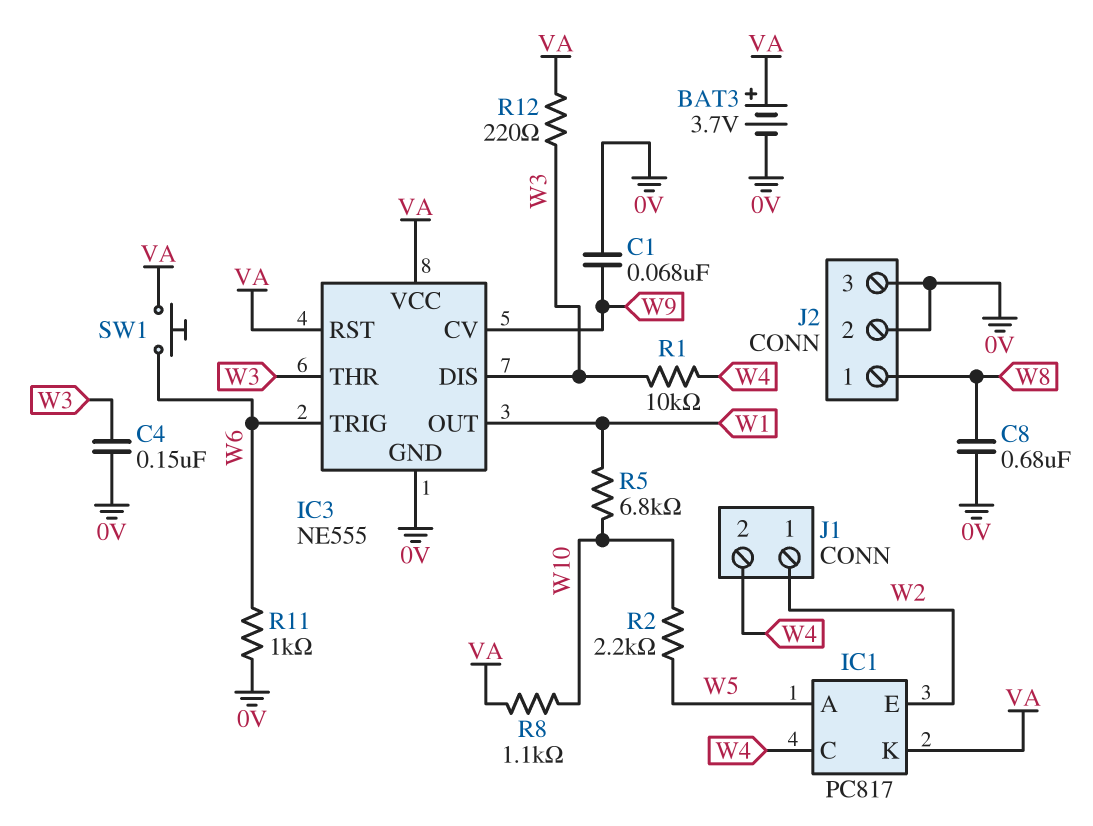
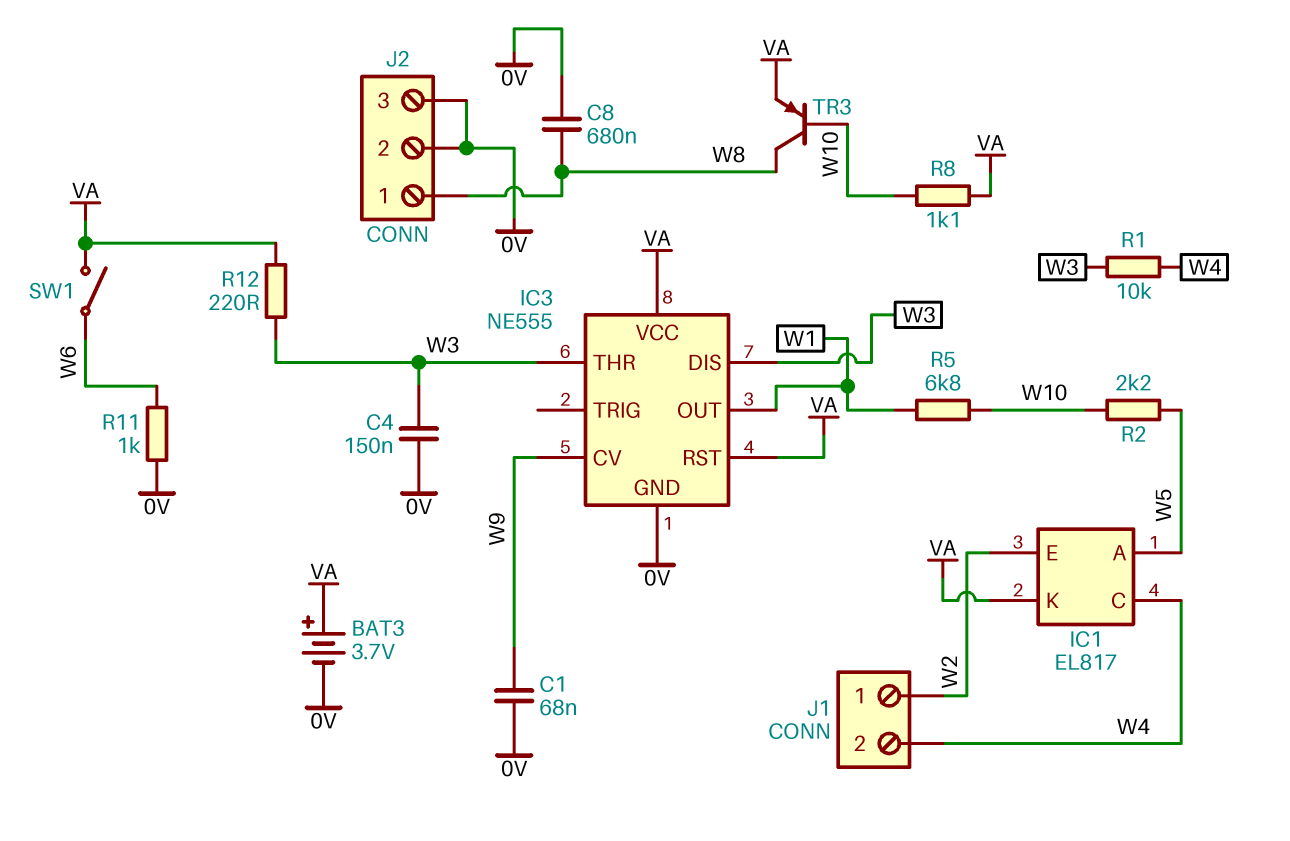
IC1: PC817 -> EL817
IC3 pin TRIG: W6 -> none
SW1: button (VA, W6) -> switch (VA, W6)
TR3: none -> PNP (B W10, C W8, E VA)

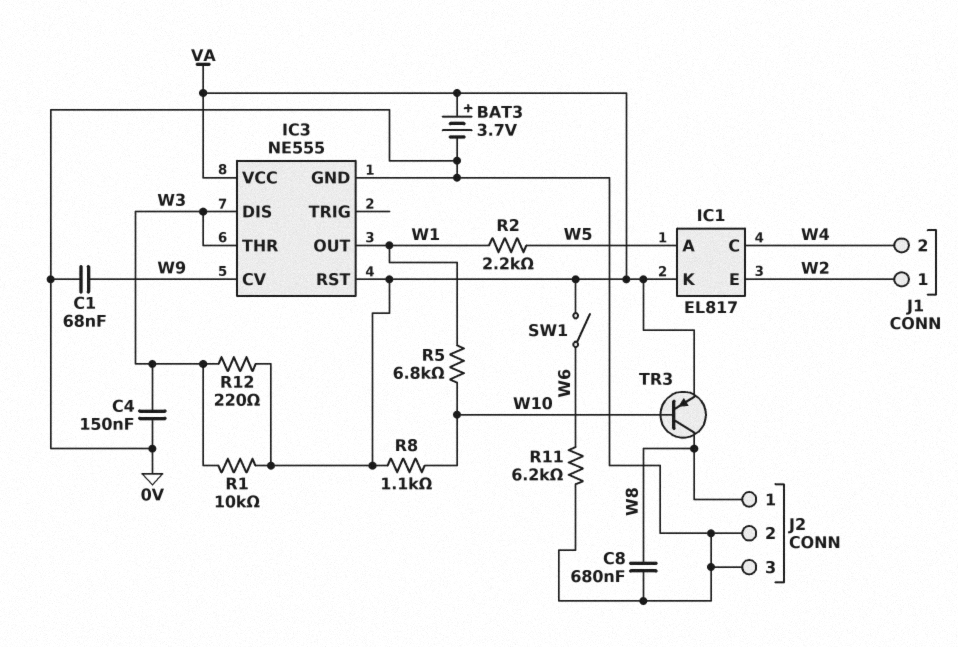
R1: 10k (W3, W4) -> 10k (VA, W3)
R2: 2.2k (W5, W10) -> 2.2k (W1, W5)
R11: 1k (0V, W6) -> 6.2k (0V, W6)

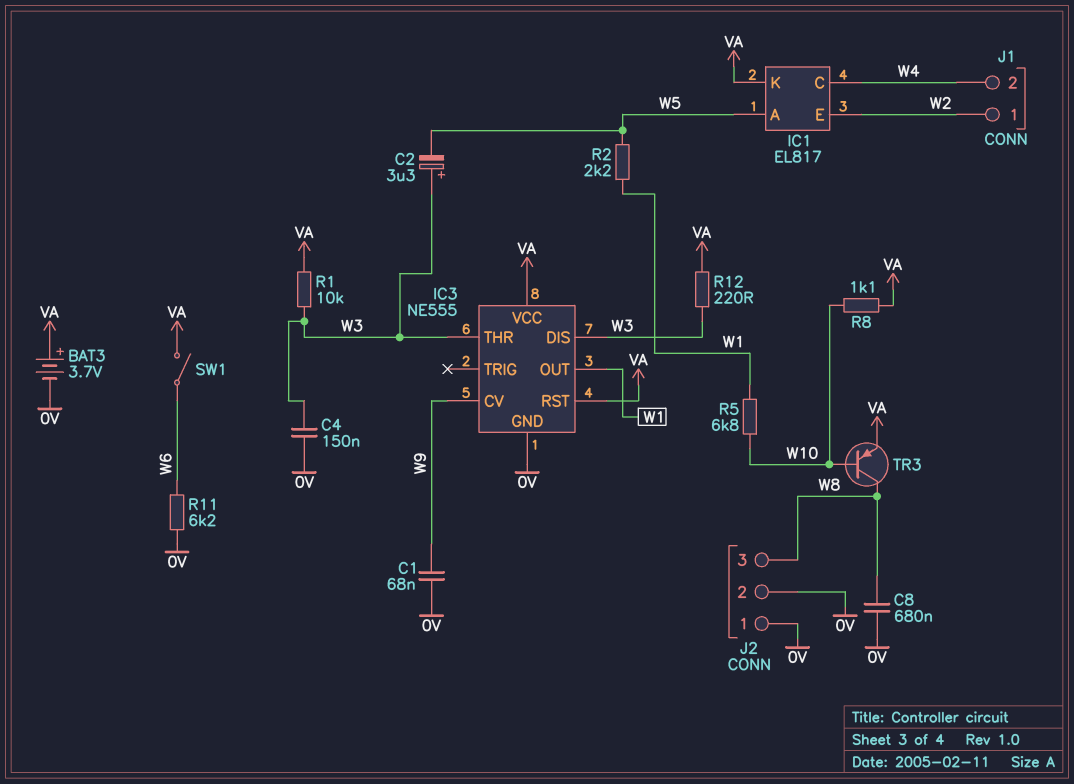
C2: none -> 3.3uF (plus W3, minus W5)
J2 pin 1: W8 -> 0V
J2 pin 3: 0V -> W8

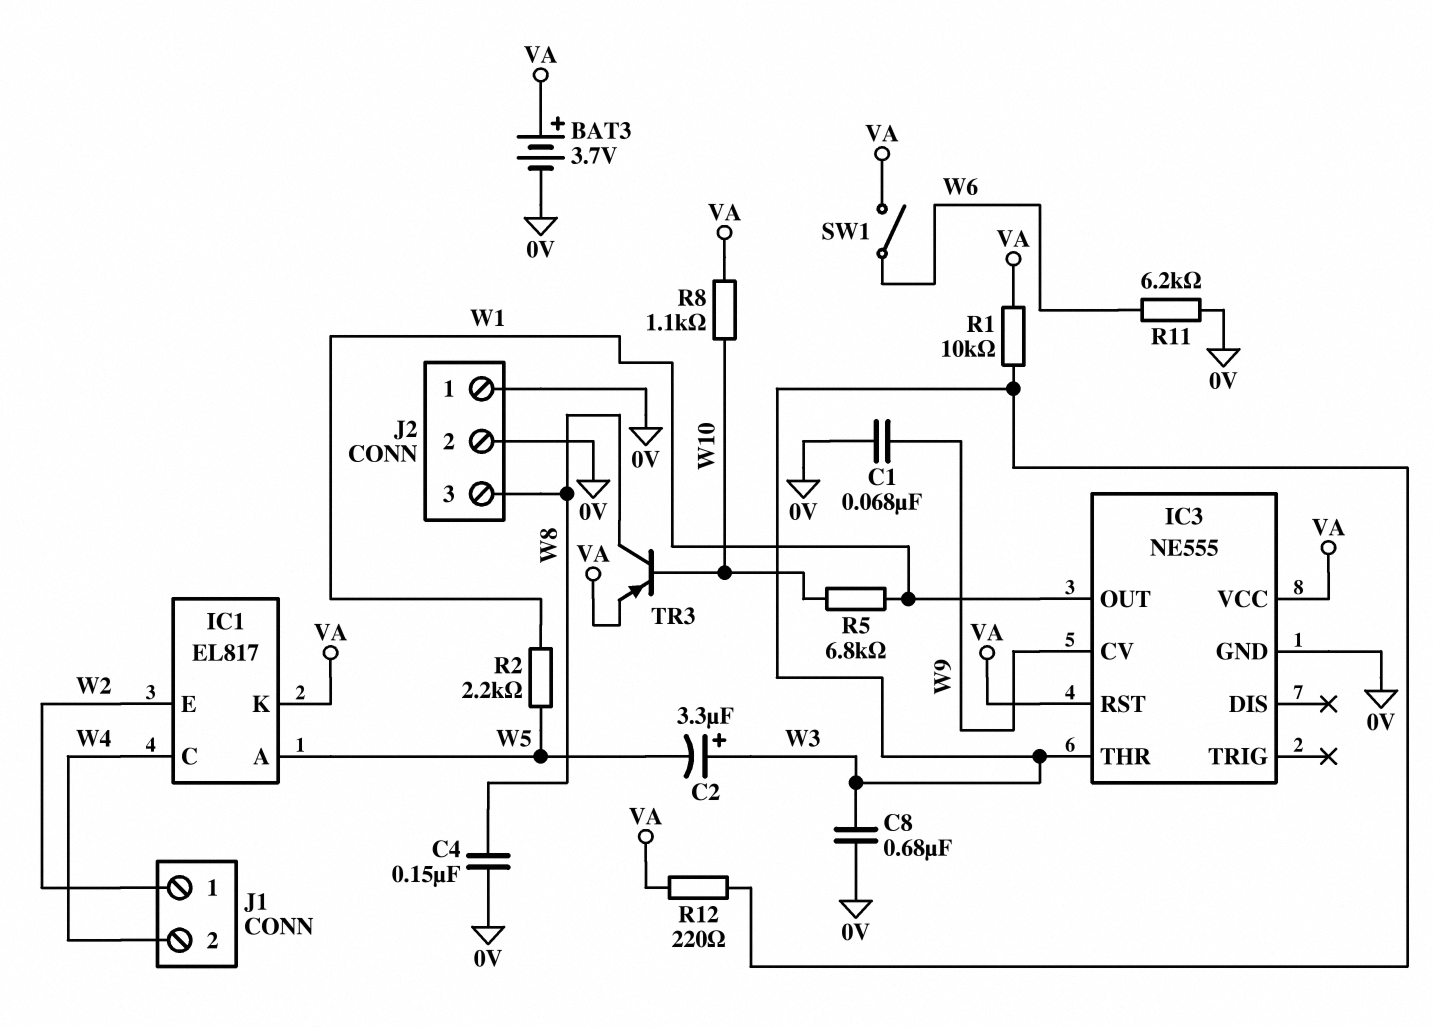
C4: 150nF (0V, W3) -> 150nF (0V, W8)
C8: 680nF (0V, W8) -> 680nF (0V, W3)
IC3 pin DIS: W3 -> none

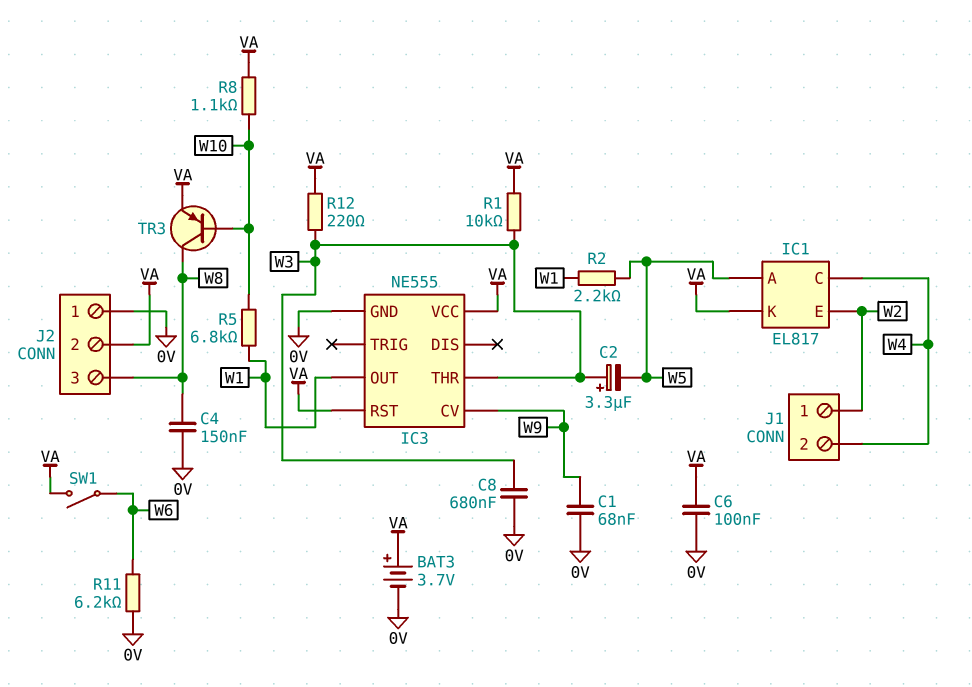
C6: none -> 100nF (0V, VA)
J2 pin 2: 0V -> VA

